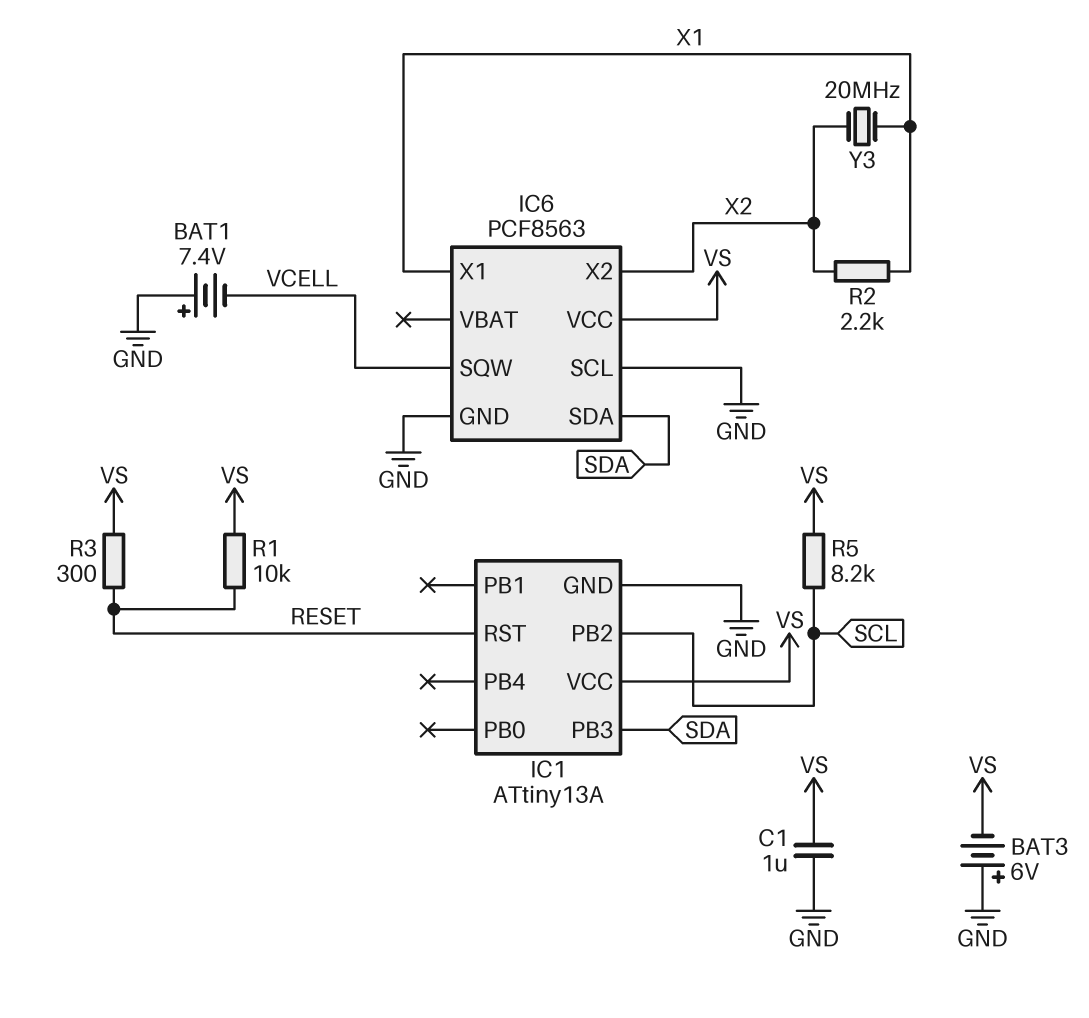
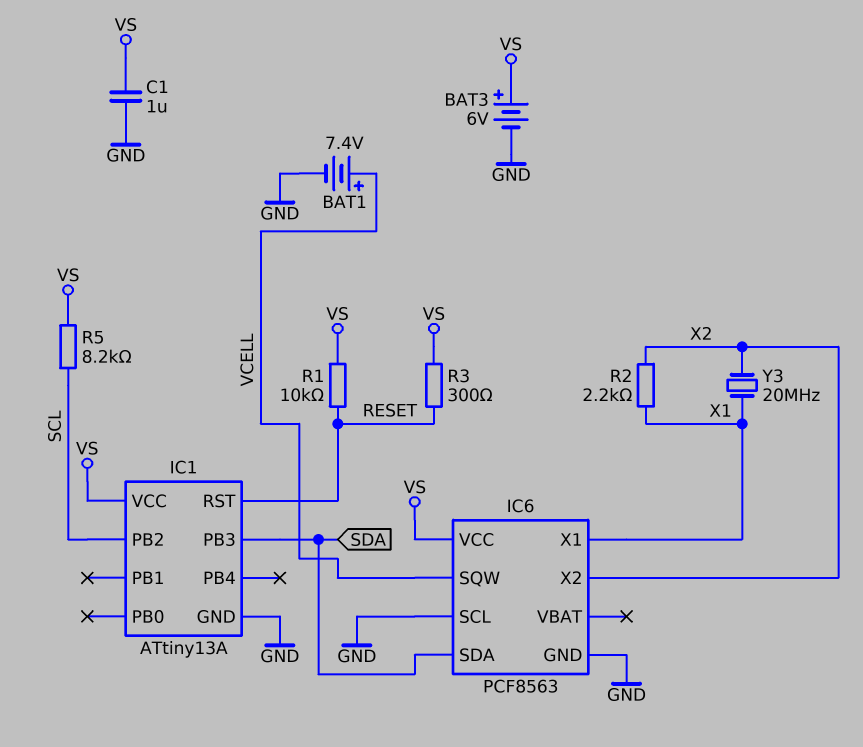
BAT1: 7.4V (plus GND, minus VCELL) -> 7.4V (plus VCELL, minus GND)
BAT3: 6V (plus GND, minus VS) -> 6V (plus VS, minus GND)

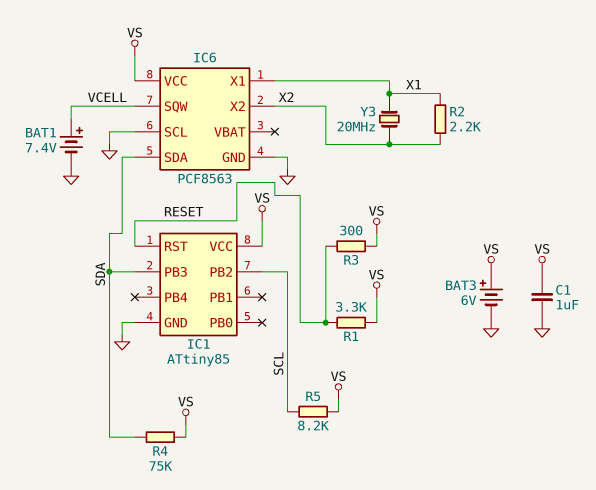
IC1: ATtiny13A -> ATtiny85
R1: 10k (RESET, VS) -> 3.3k (RESET, VS)
R4: none -> 75k (SDA, VS)

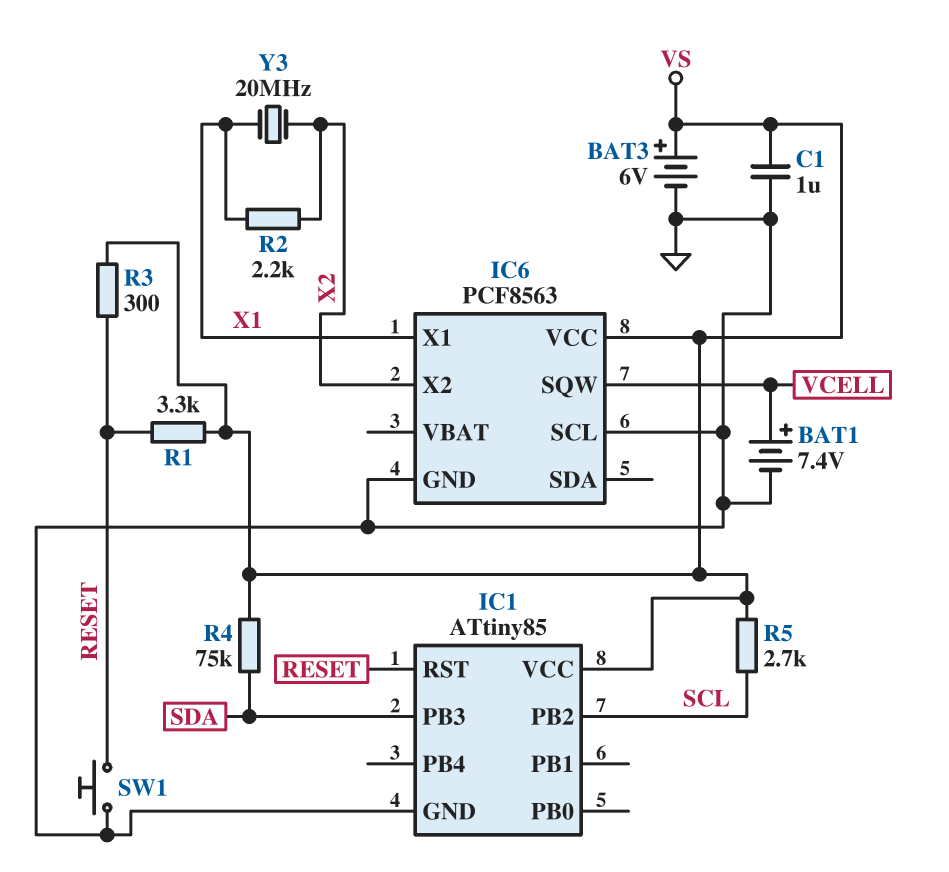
IC6 pin SDA: SDA -> none
R5: 8.2k (SCL, VS) -> 2.7k (SCL, VS)
SW1: none -> button (GND, RESET)

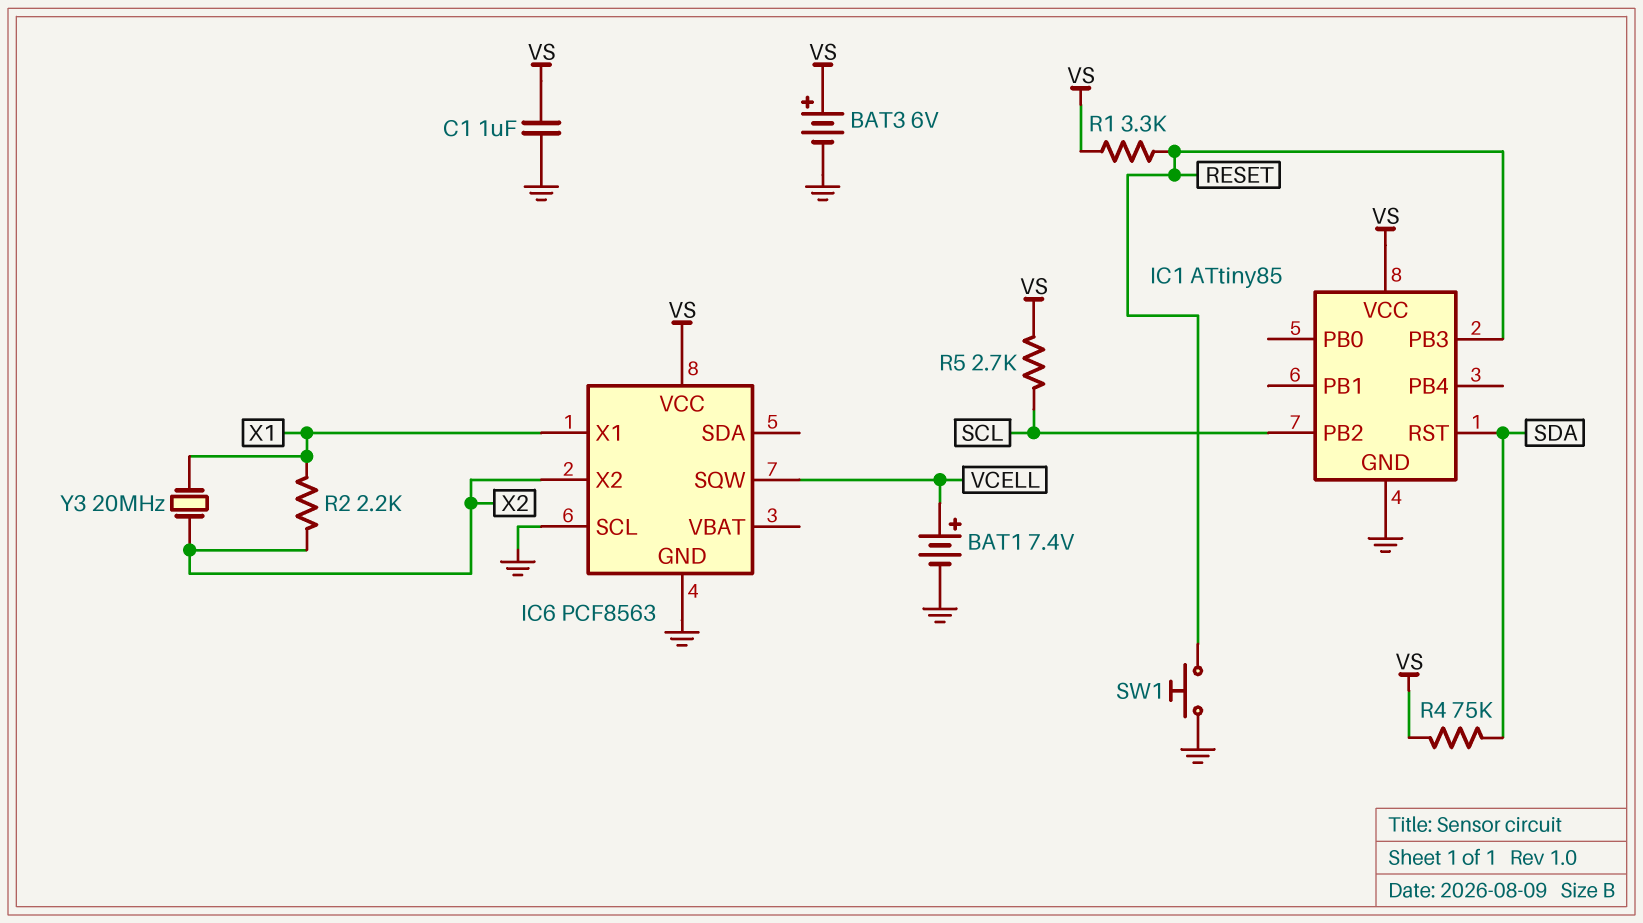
IC1 pin PB3: SDA -> RESET
IC1 pin RST: RESET -> SDA
R3: 300 (RESET, VS) -> none

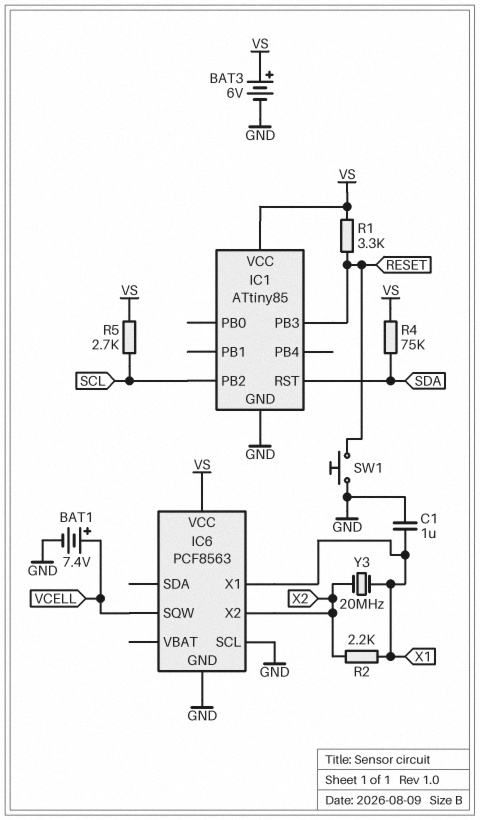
C1: 1uF (GND, VS) -> 1uF (GND, X1)

